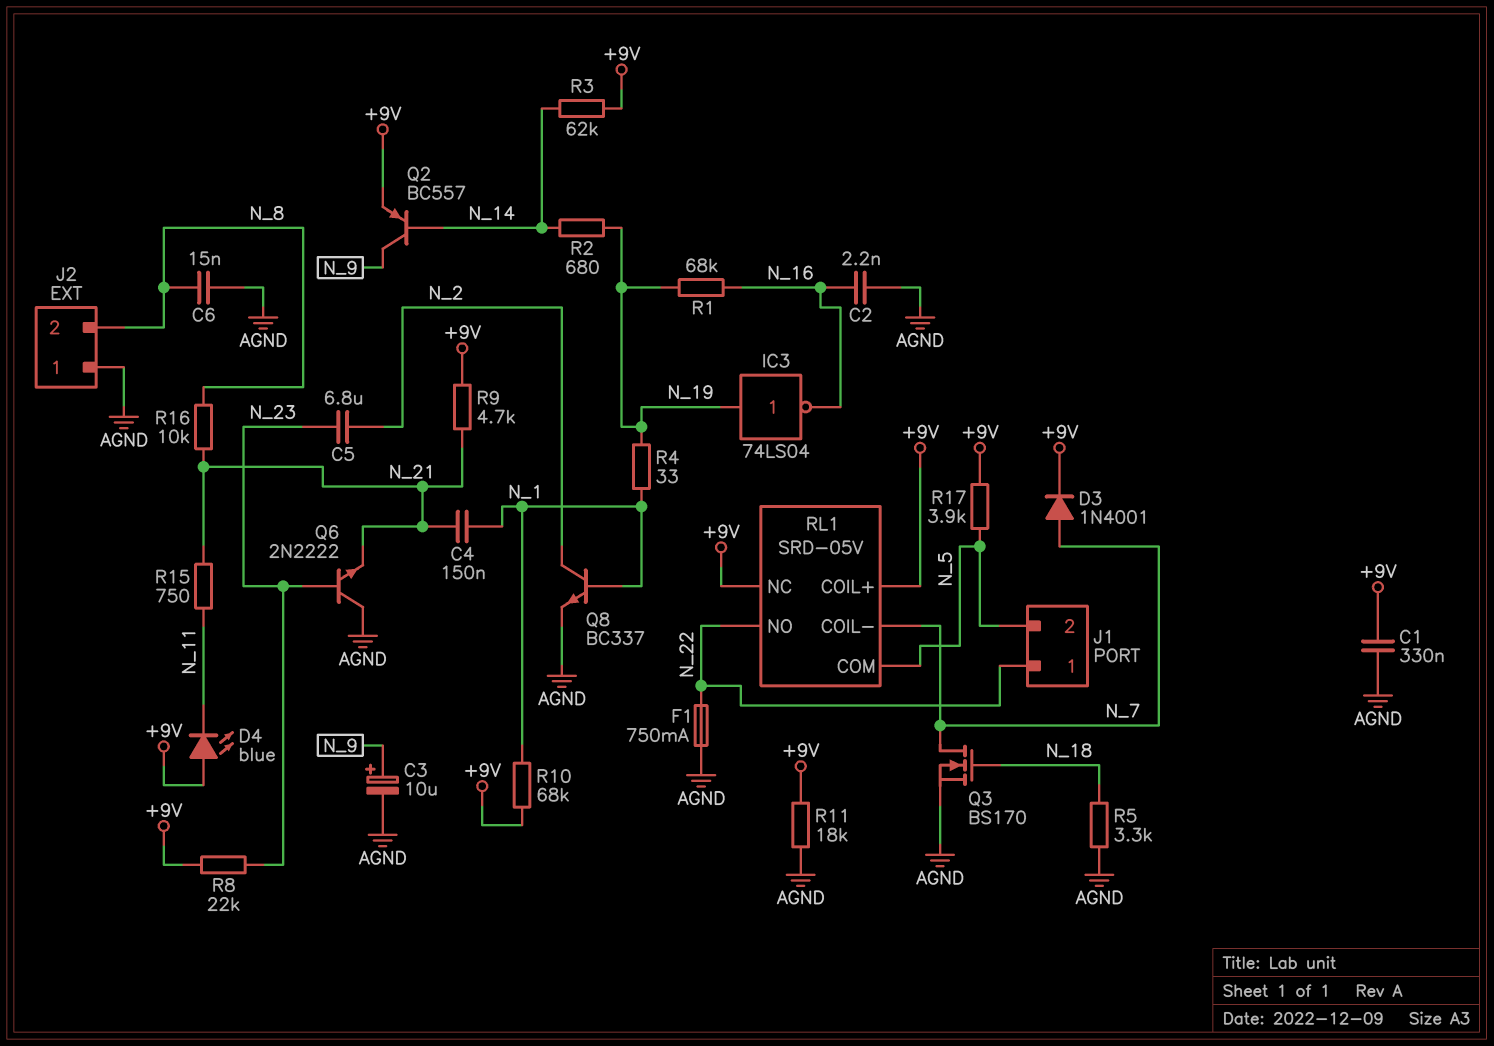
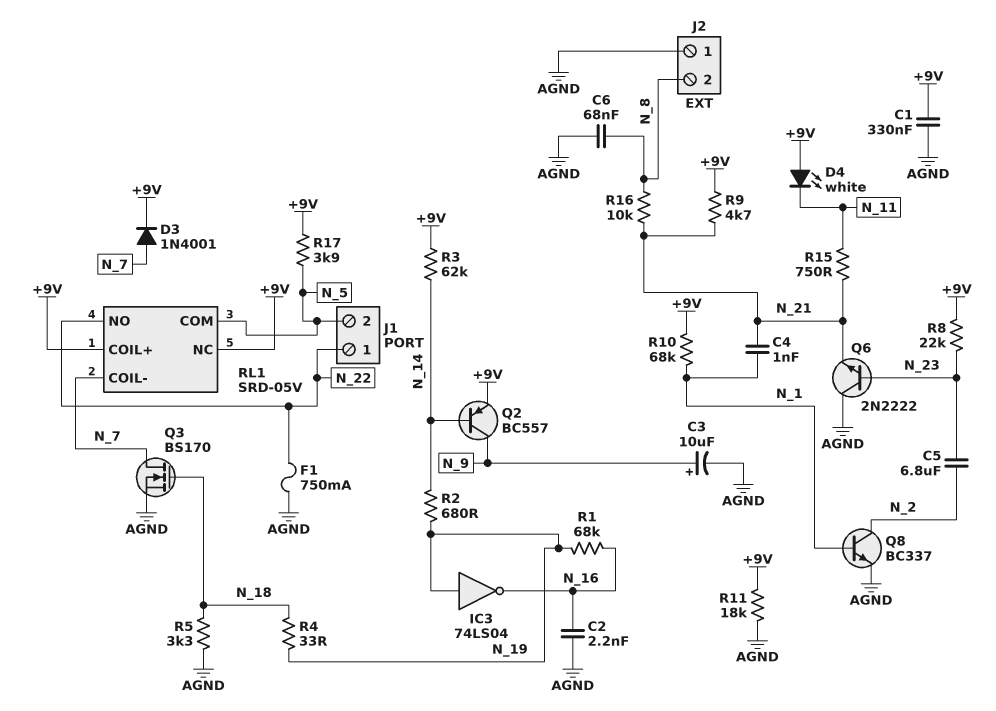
C4: 150nF (N_1, N_21) -> 1nF (N_1, N_21)
C6: 15nF (AGND, N_8) -> 68nF (AGND, N_8)
D4: LED blue (A +9V, K N_11) -> LED white (A +9V, K N_11)
R4: 33 (N_1, N_19) -> 33 (N_18, N_19)

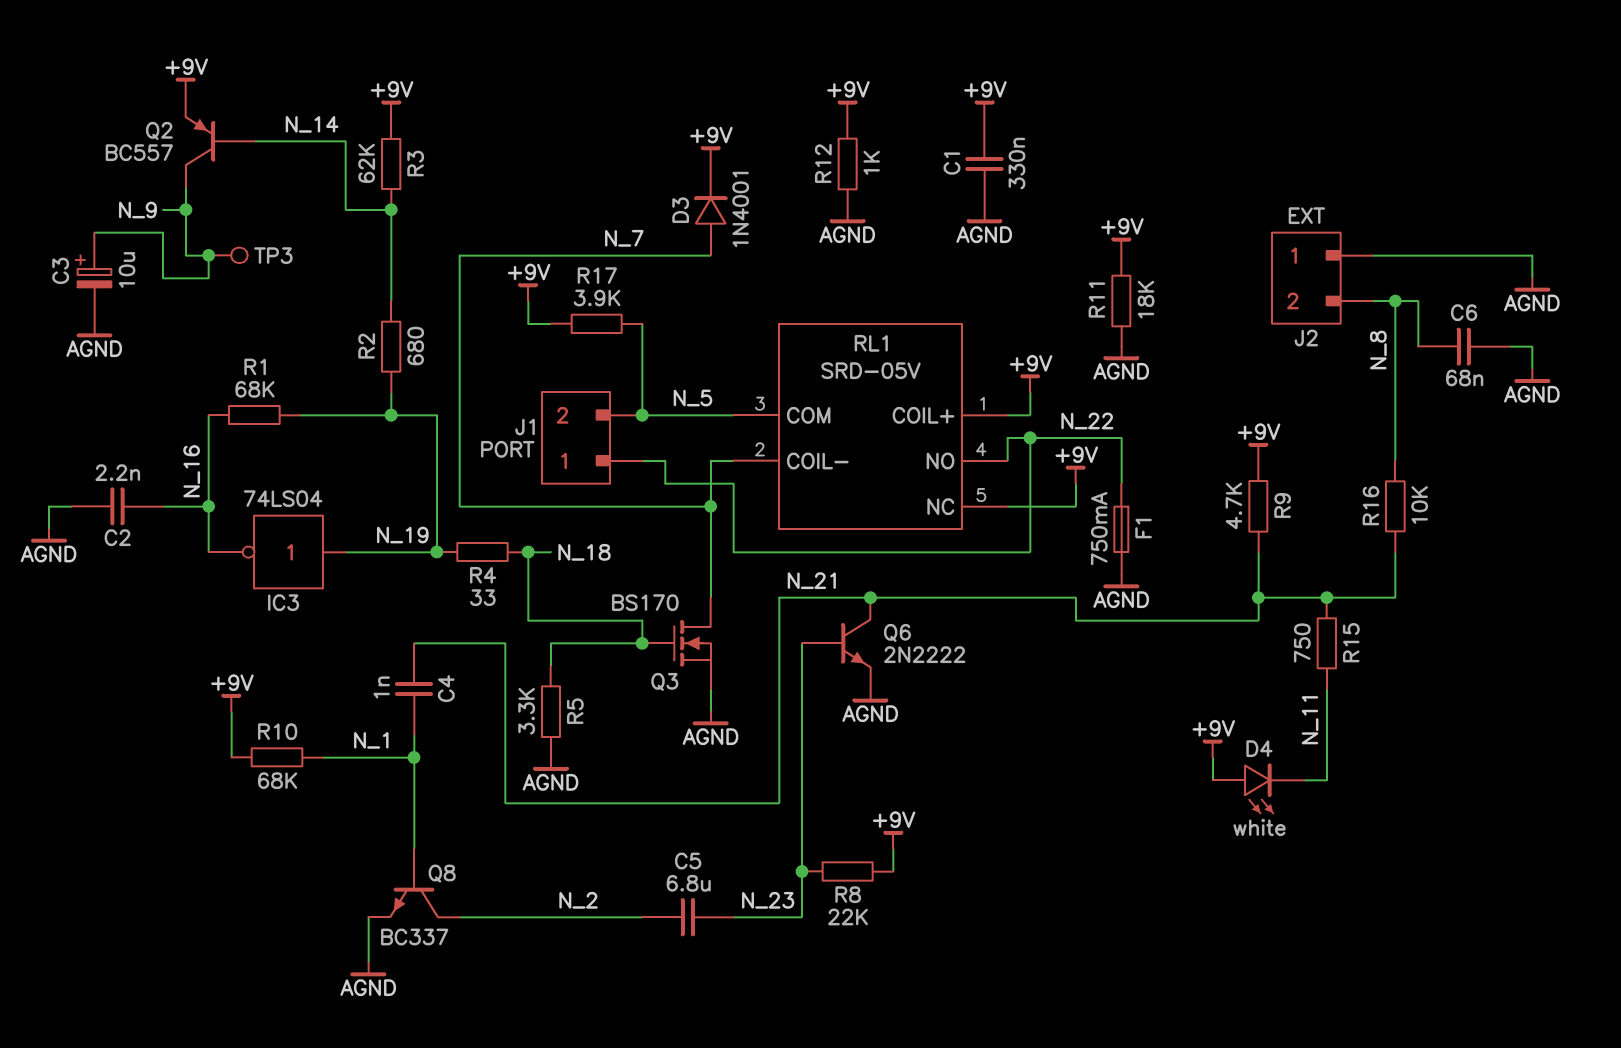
Q6: NPN 2N2222 (B N_23, C AGND, E N_21) -> NPN 2N2222 (B N_23, C N_21, E AGND)
R12: none -> 1k (+9V, AGND)
TP3: none -> test point (N_9)

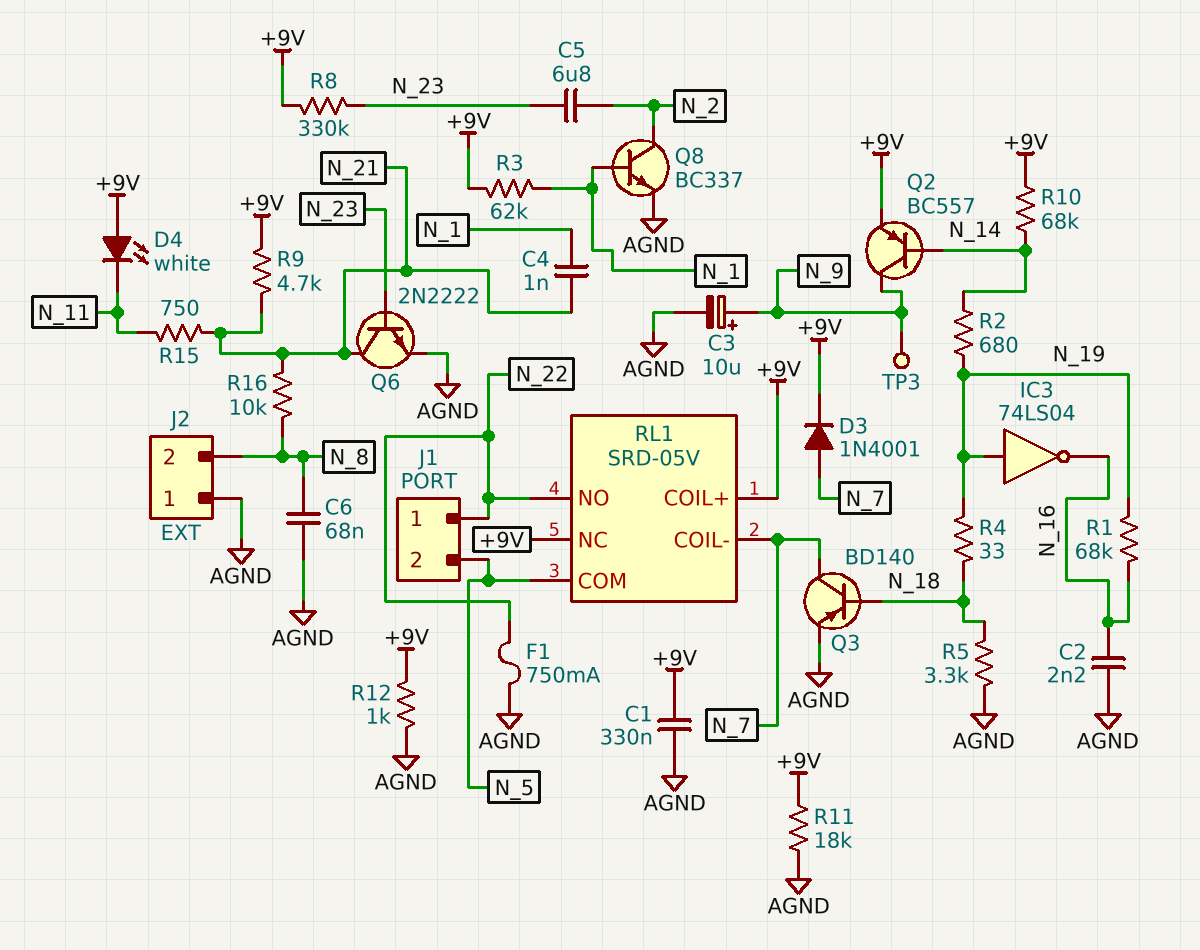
Q3: NMOS BS170 (G N_18, D N_7, S AGND) -> PNP BD140 (B N_18, C N_7, E AGND)
R3: 62k (+9V, N_14) -> 62k (+9V, N_1)
R8: 22k (+9V, N_23) -> 330k (+9V, N_23)
R10: 68k (+9V, N_1) -> 68k (+9V, N_14)
R17: 3.9k (+9V, N_5) -> none

